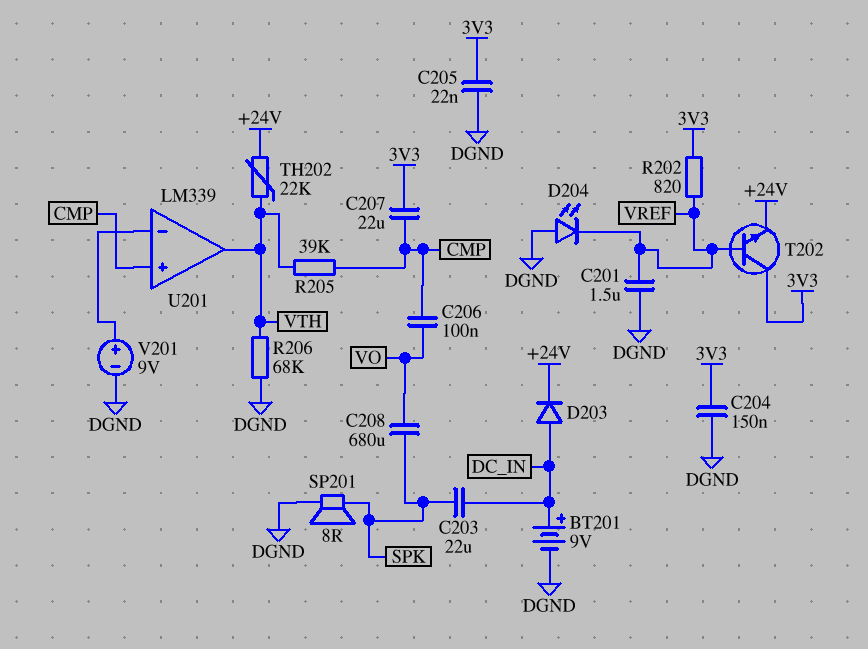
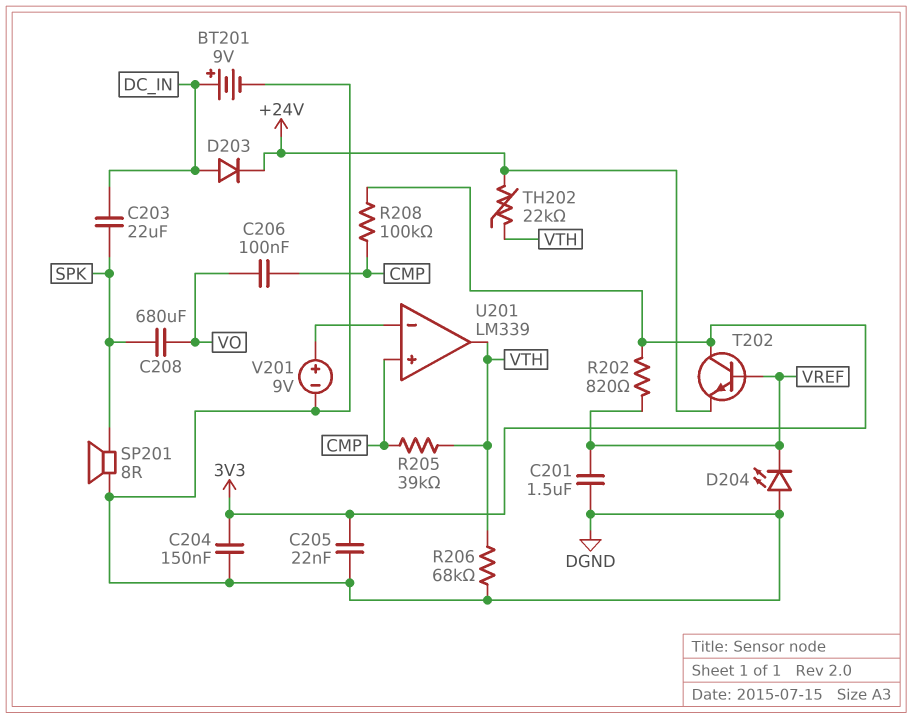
C207: 22uF (3V3, CMP) -> none
R208: none -> 100k (3V3, CMP)

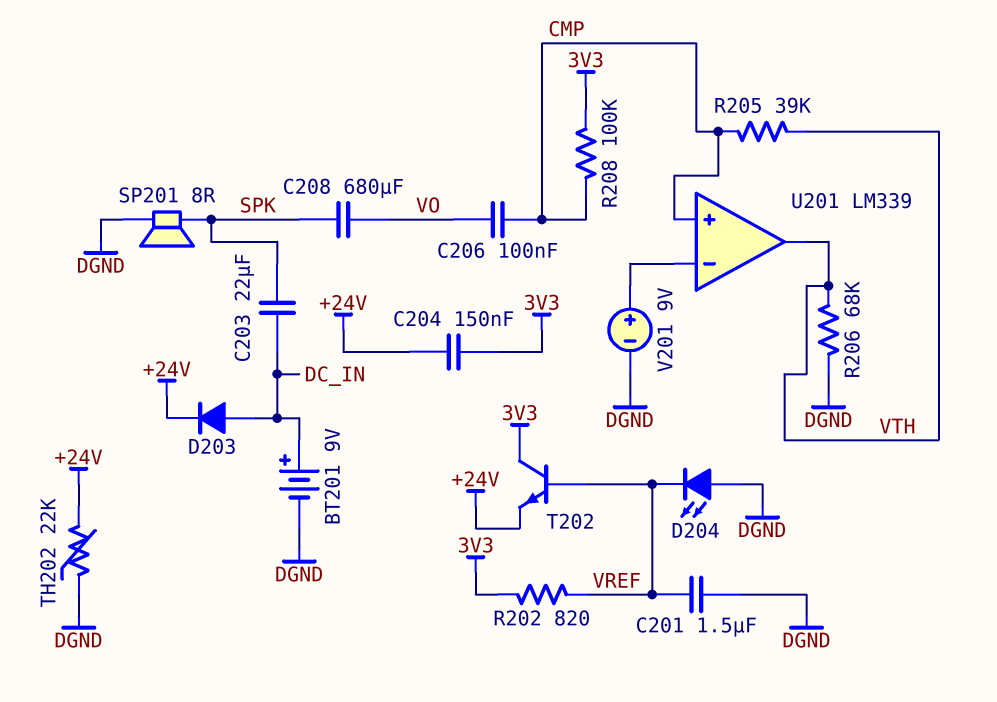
C204: 150nF (3V3, DGND) -> 150nF (+24V, 3V3)
C205: 22nF (3V3, DGND) -> none
TH202: 22k (+24V, VTH) -> 22k (+24V, DGND)

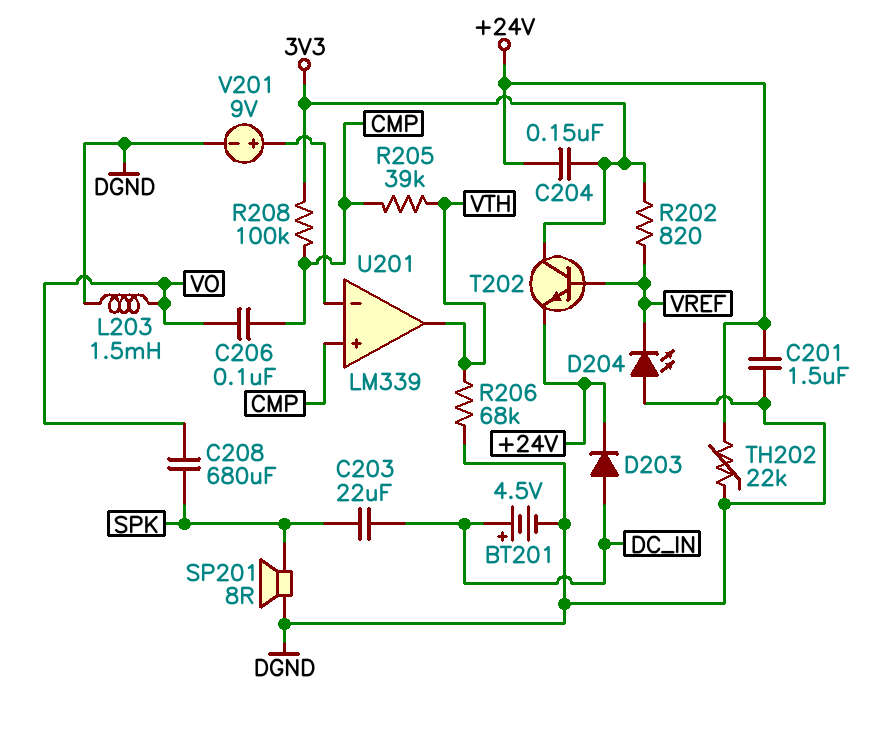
BT201: 9V (plus DC_IN, minus DGND) -> 4.5V (plus DC_IN, minus DGND)
C201: 1.5uF (DGND, VREF) -> 1.5uF (+24V, DGND)
L203: none -> 1.5mH (DGND, VO)

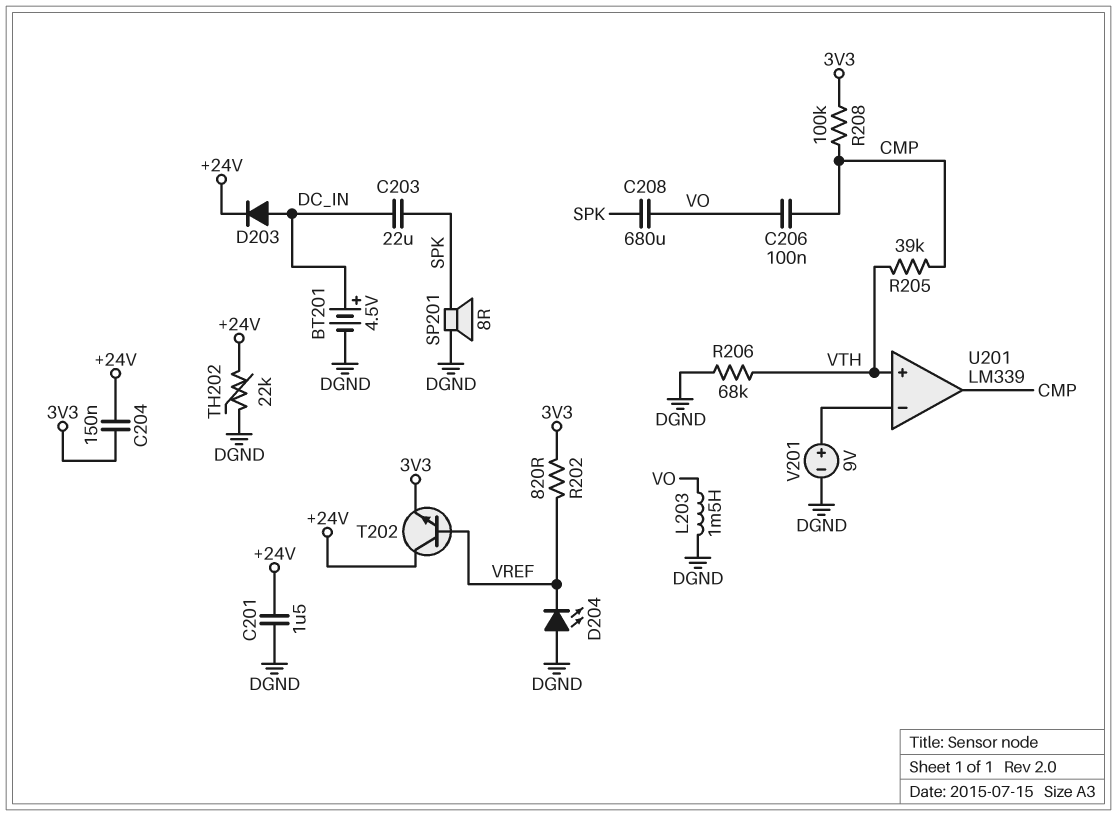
T202: NPN (B VREF, C 3V3, E +24V) -> NPN (B VREF, C +24V, E 3V3)
U201 pin in+: CMP -> VTH
U201 pin out: VTH -> CMP

